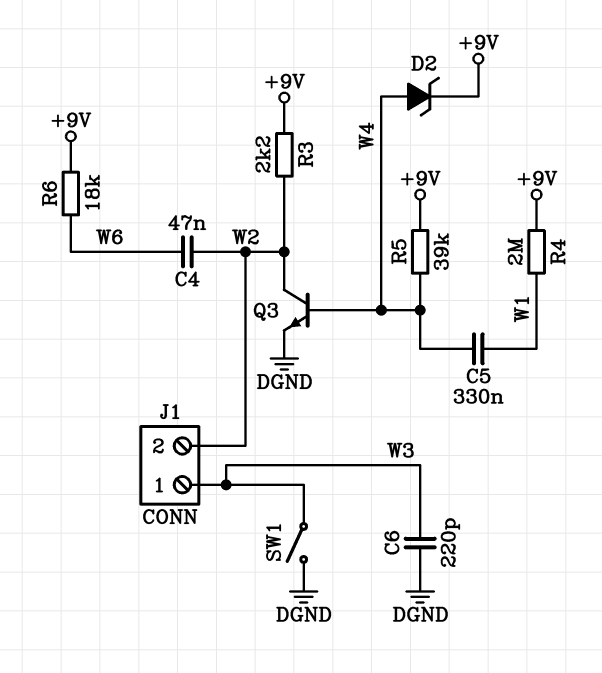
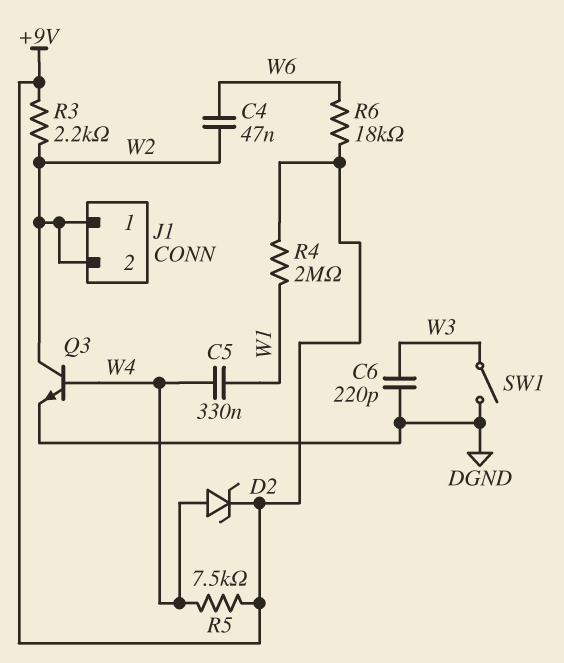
J1 pin 1: W3 -> W2
R5: 39k (+9V, W4) -> 7.5k (+9V, W4)

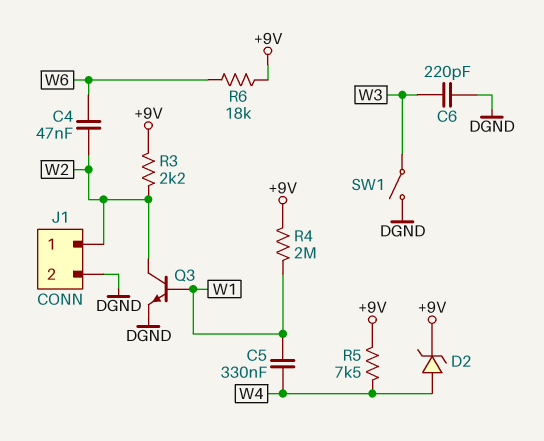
J1 pin 2: W2 -> DGND
Q3: NPN (B W4, C W2, E DGND) -> NPN (B W1, C W2, E DGND)

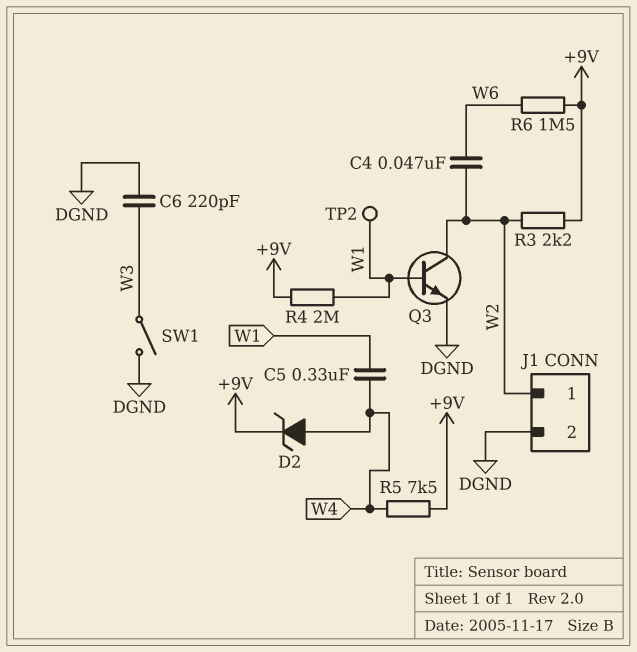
R6: 18k (+9V, W6) -> 1.5M (+9V, W6)
TP2: none -> test point (W1)

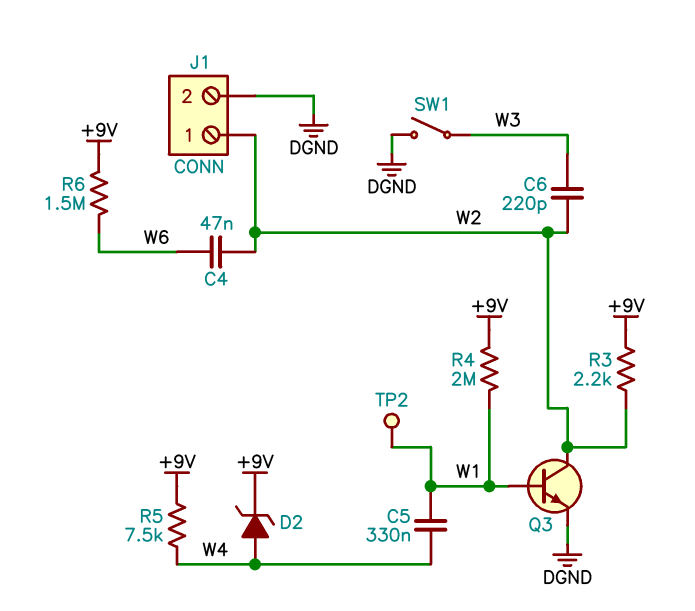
C6: 220pF (DGND, W3) -> 220pF (W2, W3)

